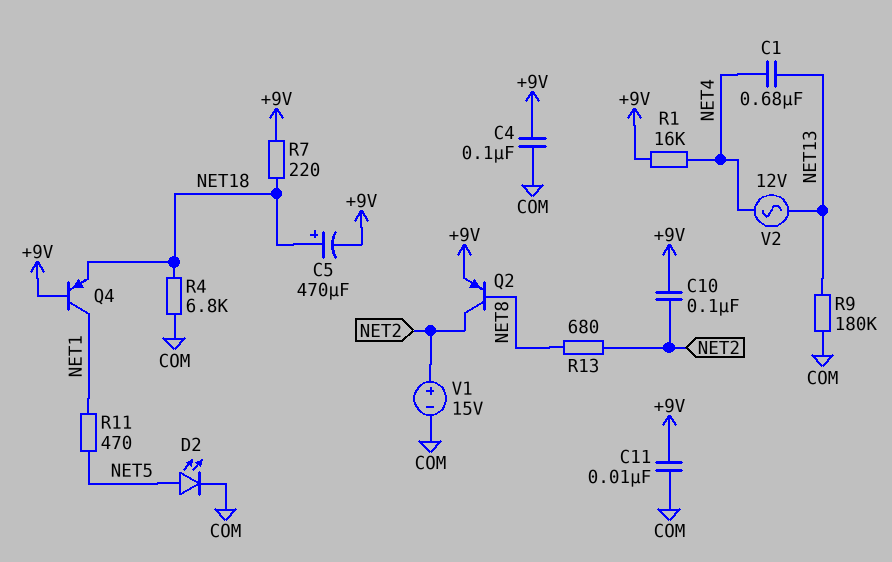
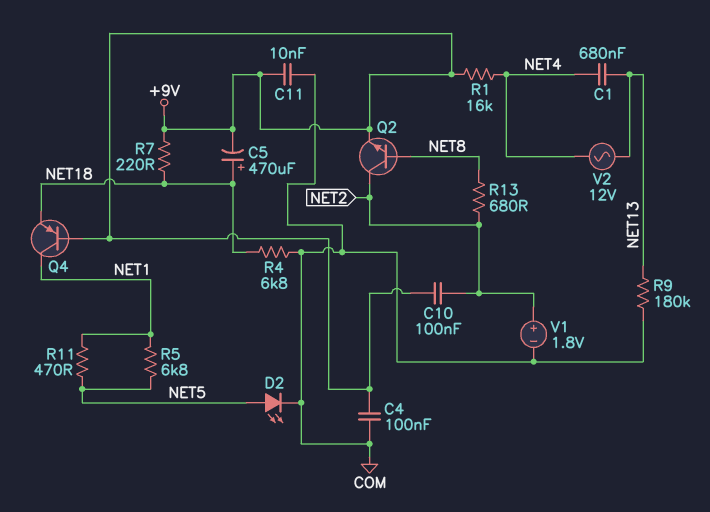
Q2: PNP (B NET8, C NET2, E +9V) -> NPN (B NET8, C NET2, E +9V)
R5: none -> 6.8k (NET1, NET5)
V1: 15V (plus NET2, minus COM) -> 1.8V (plus NET2, minus COM)

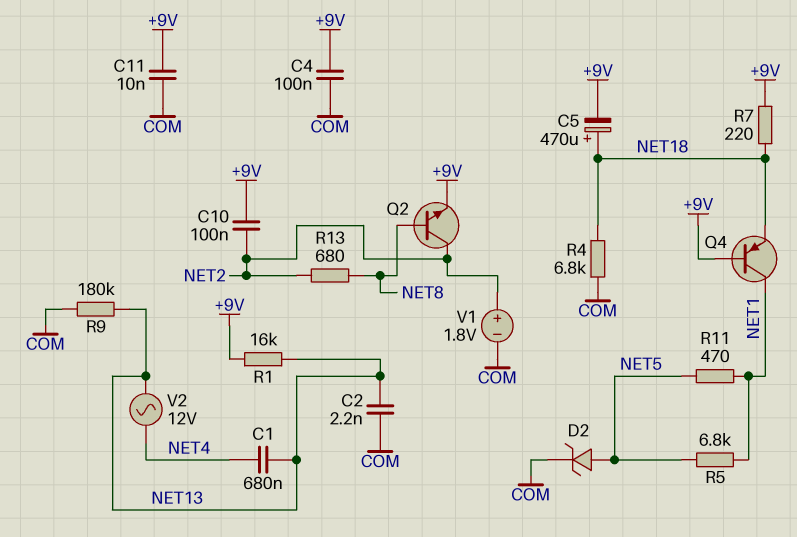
C2: none -> 2.2nF (COM, NET13)
D2: LED (A NET5, K COM) -> zener (A NET5, K COM)
R1: 16k (+9V, NET4) -> 16k (+9V, NET13)

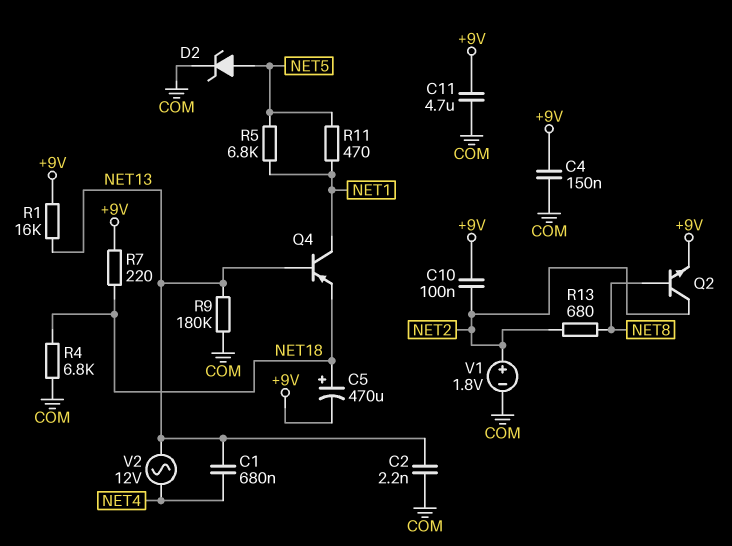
C4: 100nF (+9V, COM) -> 150nF (+9V, COM)
C11: 10nF (+9V, COM) -> 4.7uF (+9V, COM)
Q4: PNP (B +9V, C NET1, E NET18) -> PNP (B NET13, C NET1, E NET18)

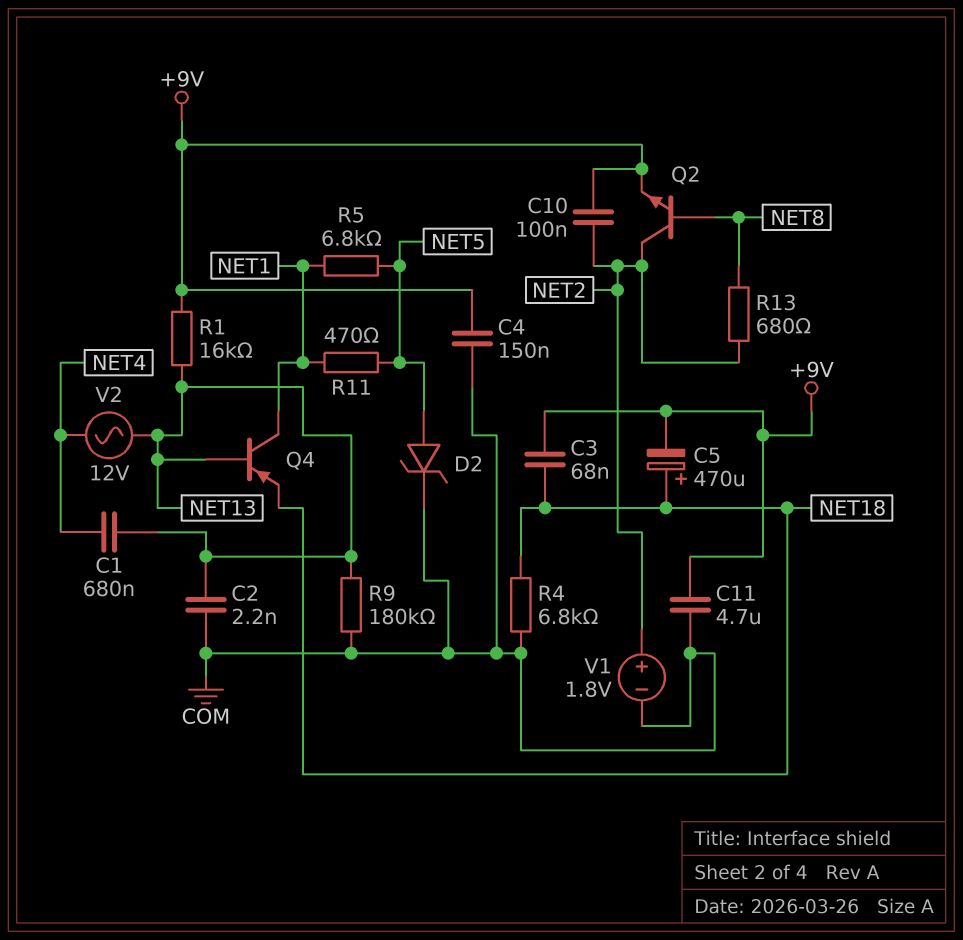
C3: none -> 68nF (+9V, NET18)
R7: 220 (+9V, NET18) -> none

